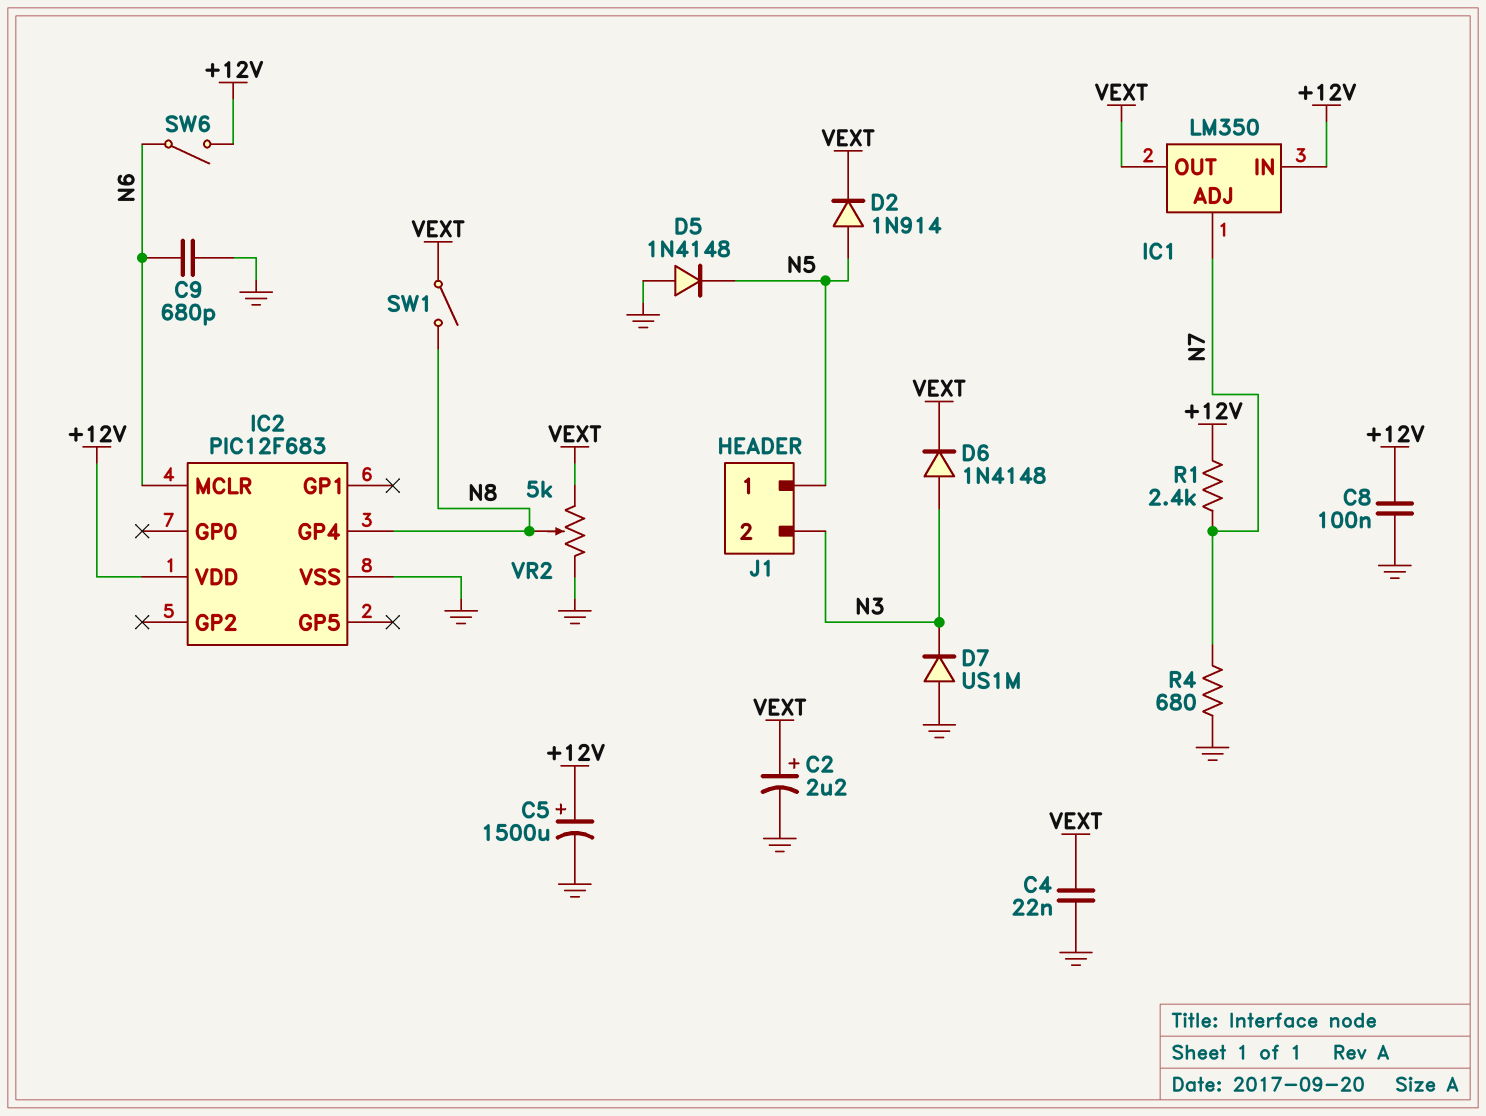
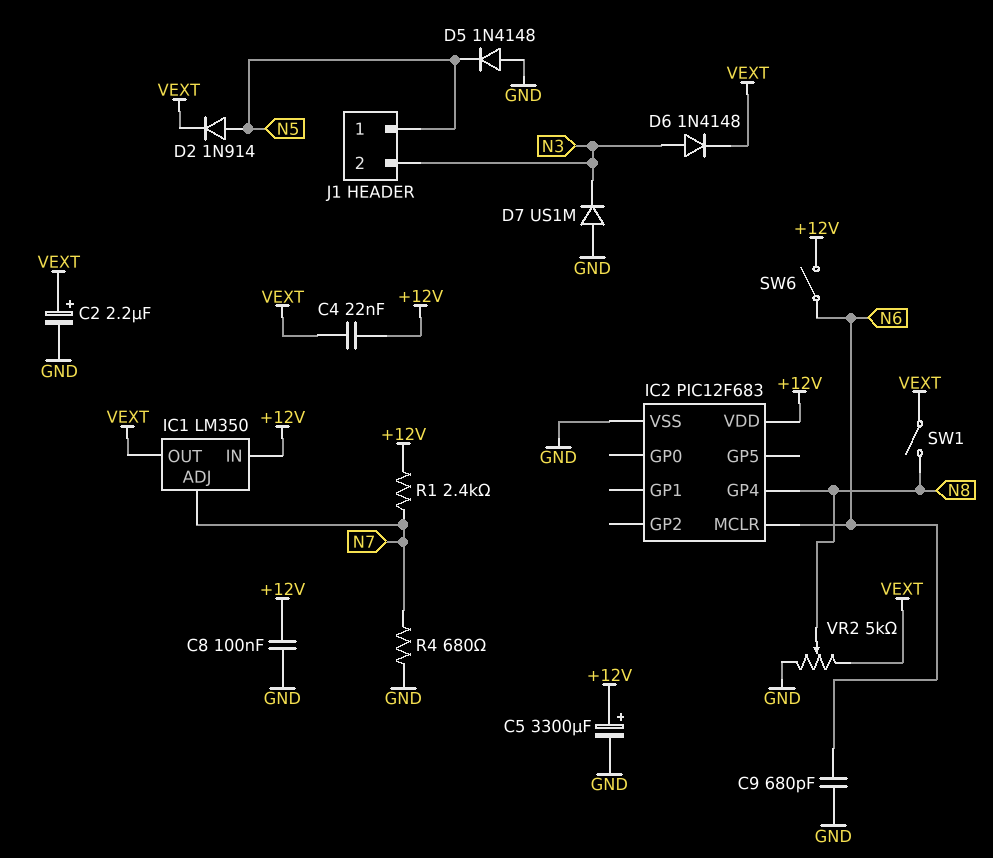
C4: 22nF (GND, VEXT) -> 22nF (+12V, VEXT)
C5: 1500uF (plus +12V, minus GND) -> 3300uF (plus +12V, minus GND)

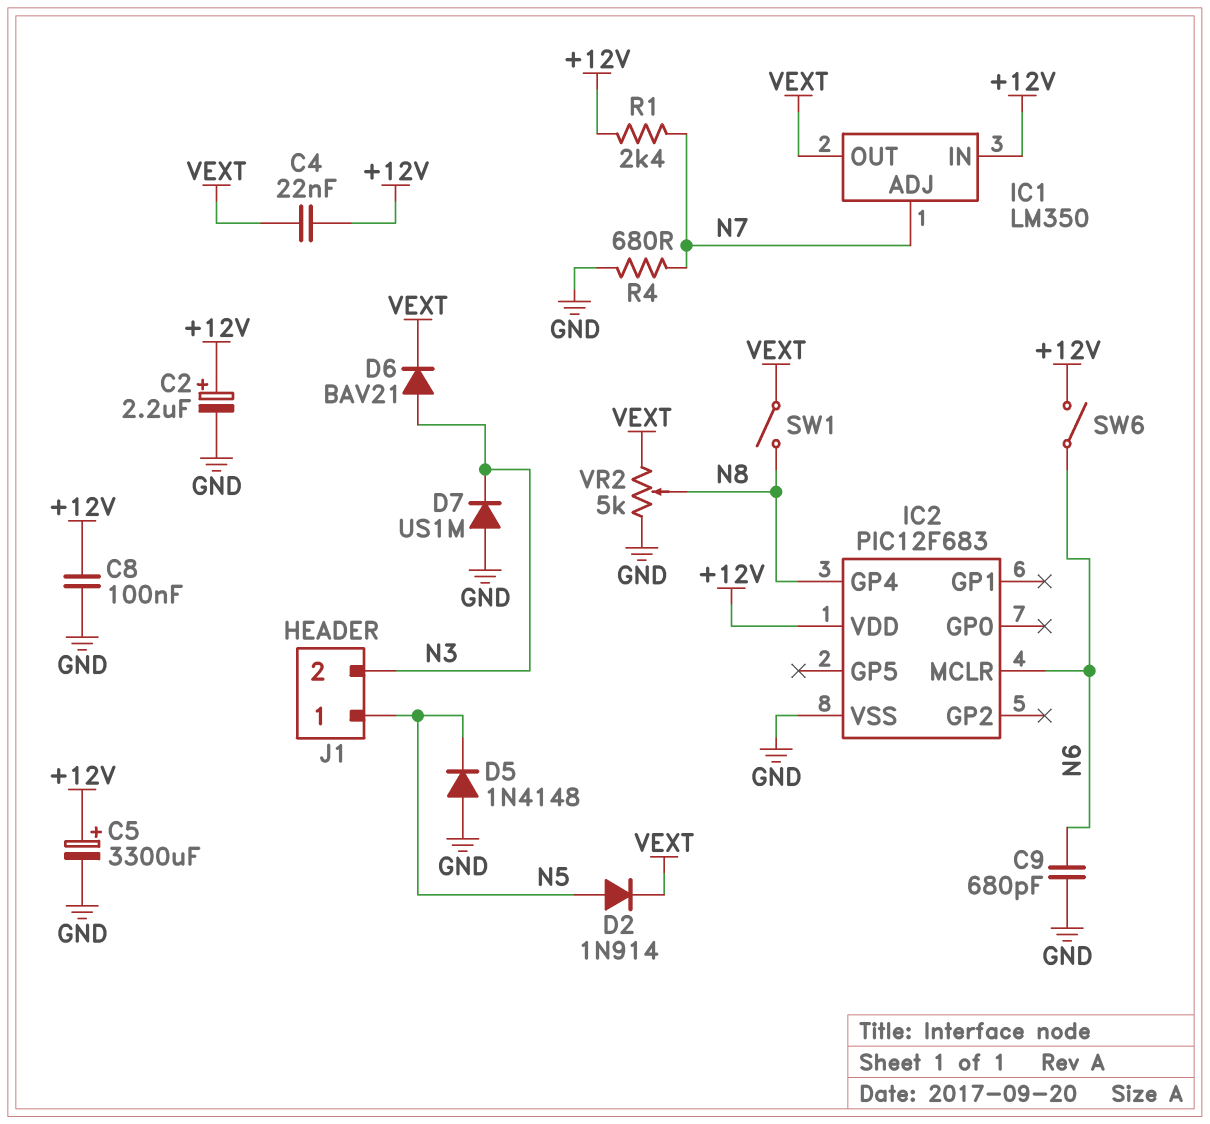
C2: 2.2uF (plus VEXT, minus GND) -> 2.2uF (plus +12V, minus GND)
D6: diode 1N4148 (A N3, K VEXT) -> diode BAV21 (A N3, K VEXT)

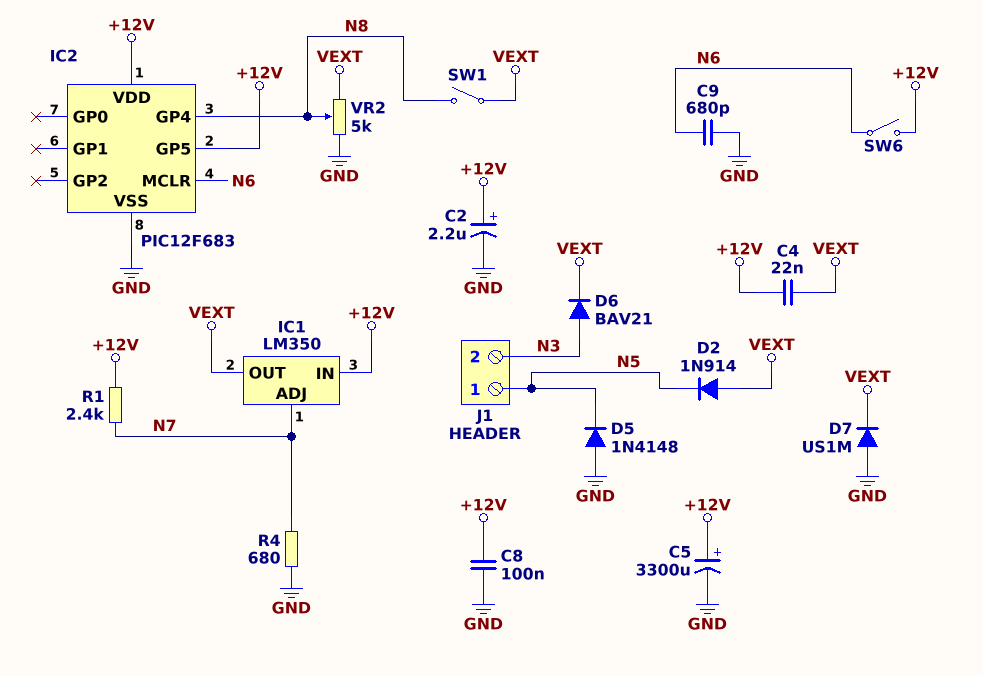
D2: diode 1N914 (A N5, K VEXT) -> diode 1N914 (A VEXT, K N5)
D7: diode US1M (A GND, K N3) -> diode US1M (A GND, K VEXT)
IC2 pin GP5: none -> +12V

